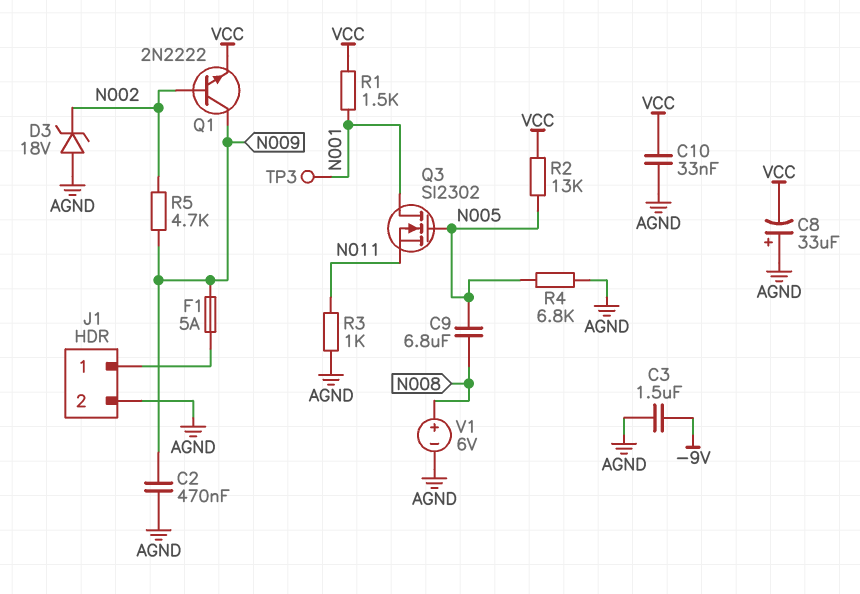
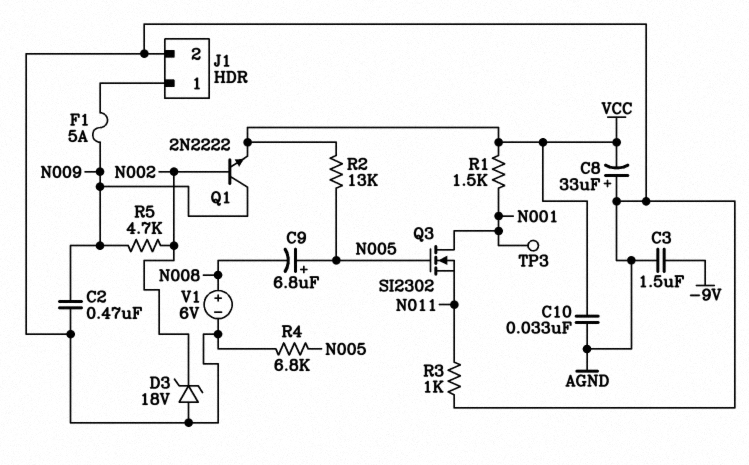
C9: 6.8uF (N005, N008) -> 6.8uF (plus N005, minus N008)

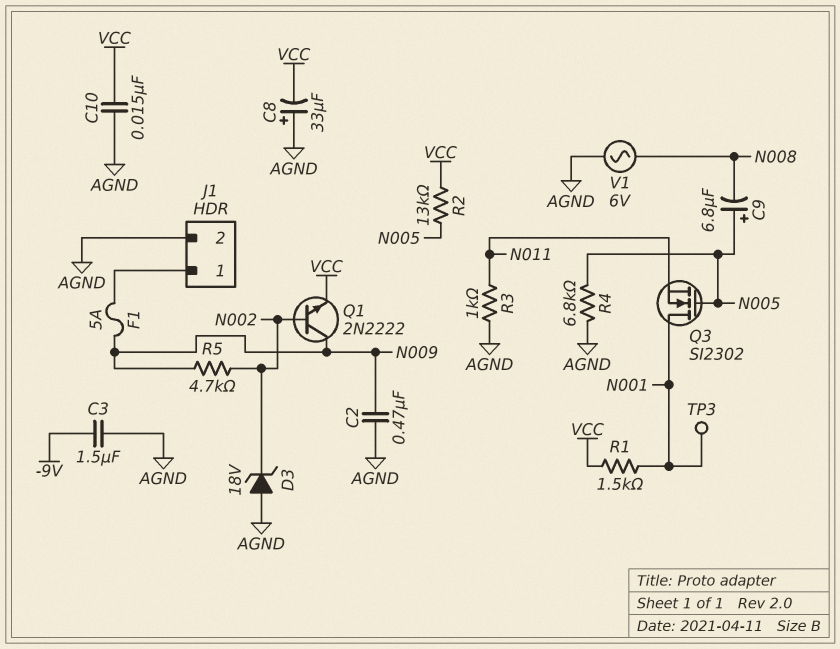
C10: 33nF (AGND, VCC) -> 15nF (AGND, VCC)
V1: 6V (plus N008, minus AGND) -> AC 6V (AGND, N008)

